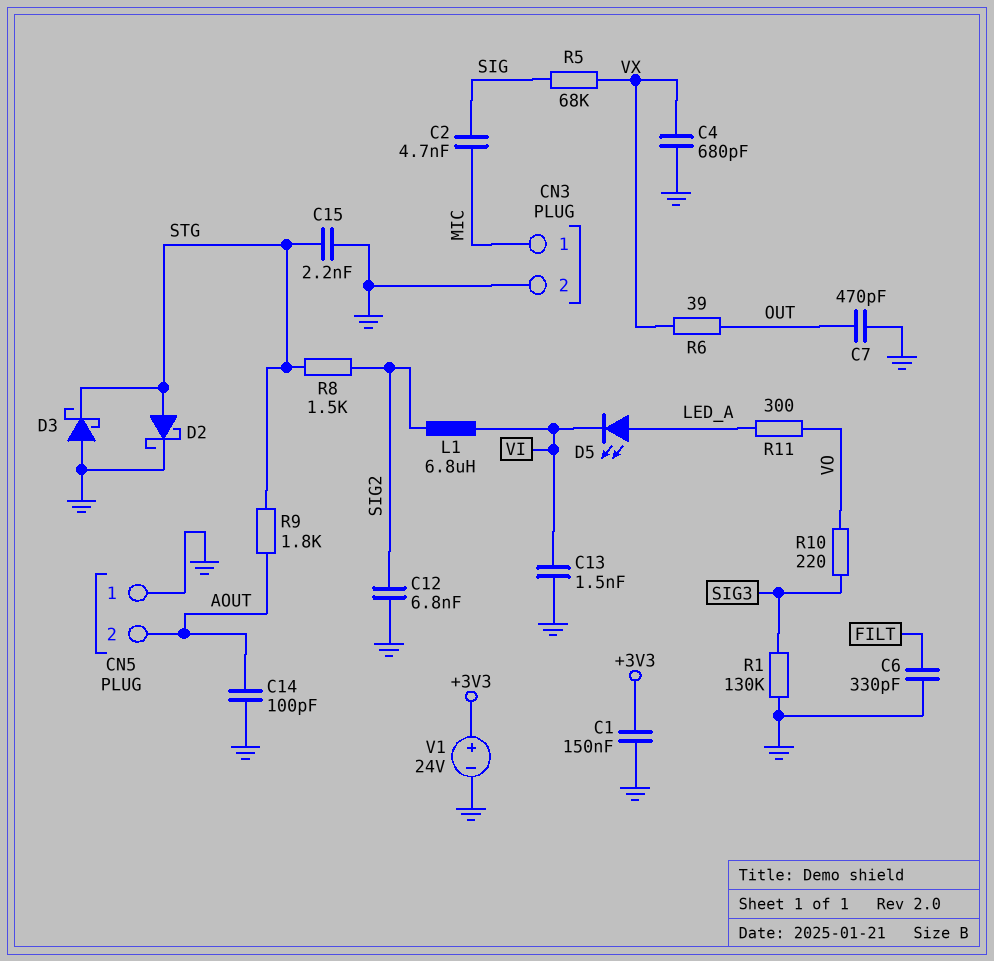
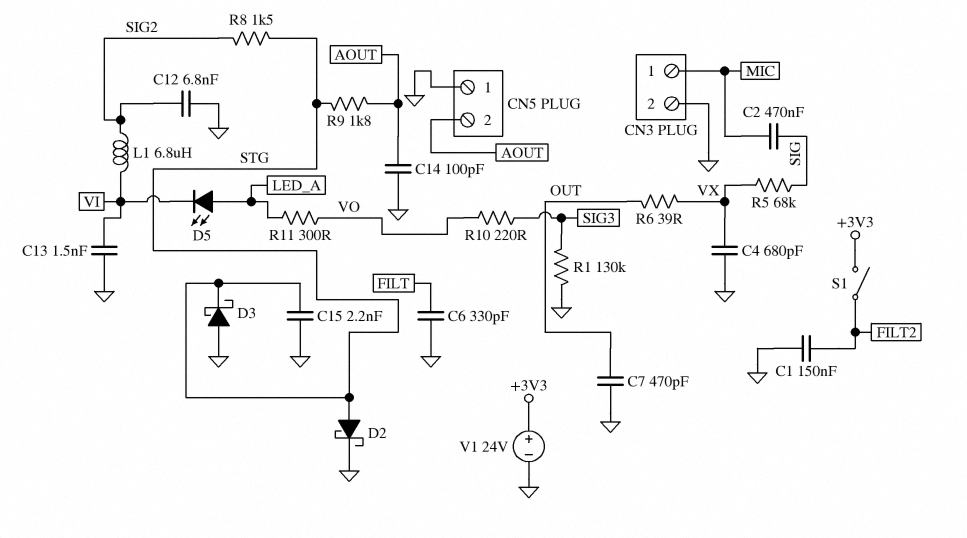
C1: 150nF (+3V3, GND) -> 150nF (FILT2, GND)
C2: 4.7nF (MIC, SIG) -> 470nF (MIC, SIG)
S1: none -> switch (+3V3, FILT2)

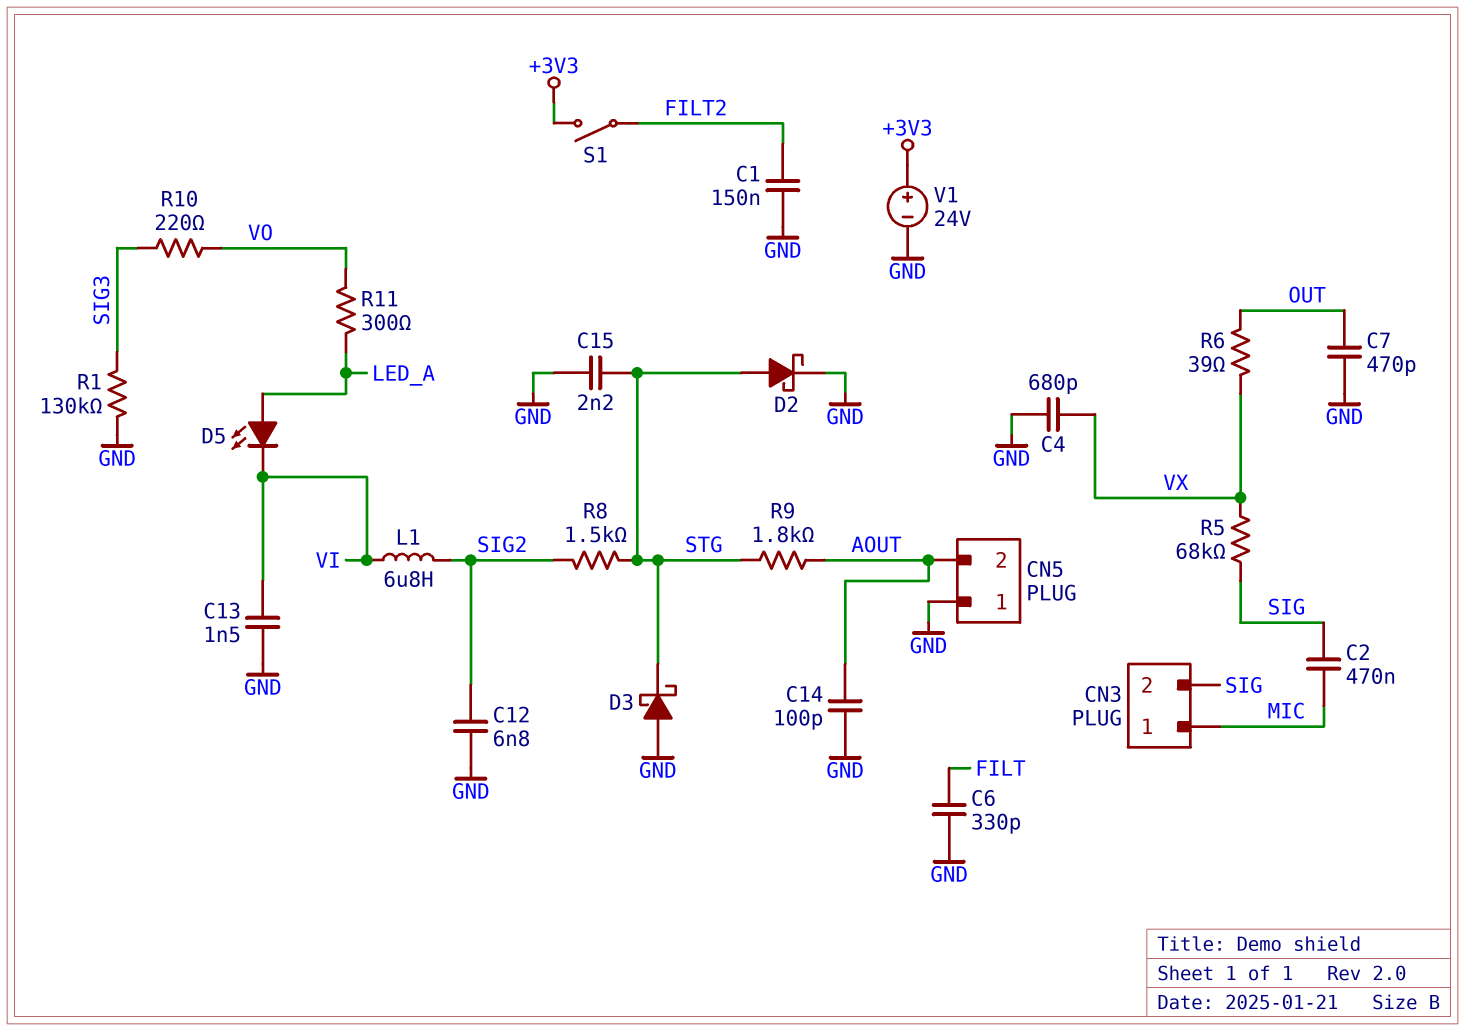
CN3 pin 2: GND -> SIG

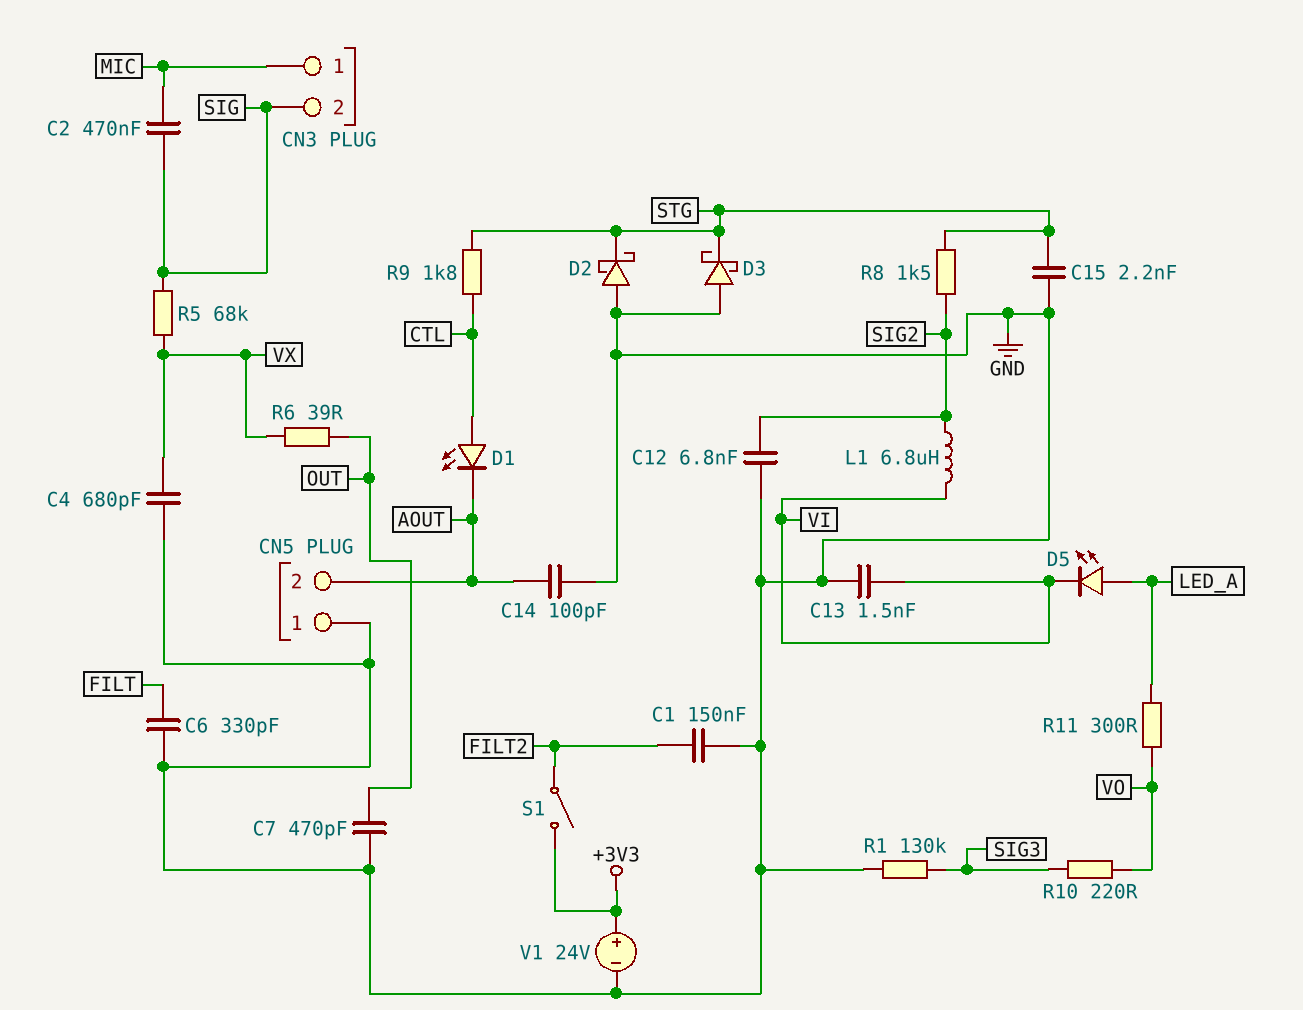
D1: none -> LED (A CTL, K AOUT)
D2: schottky (A STG, K GND) -> schottky (A GND, K STG)
R9: 1.8k (AOUT, STG) -> 1.8k (CTL, STG)

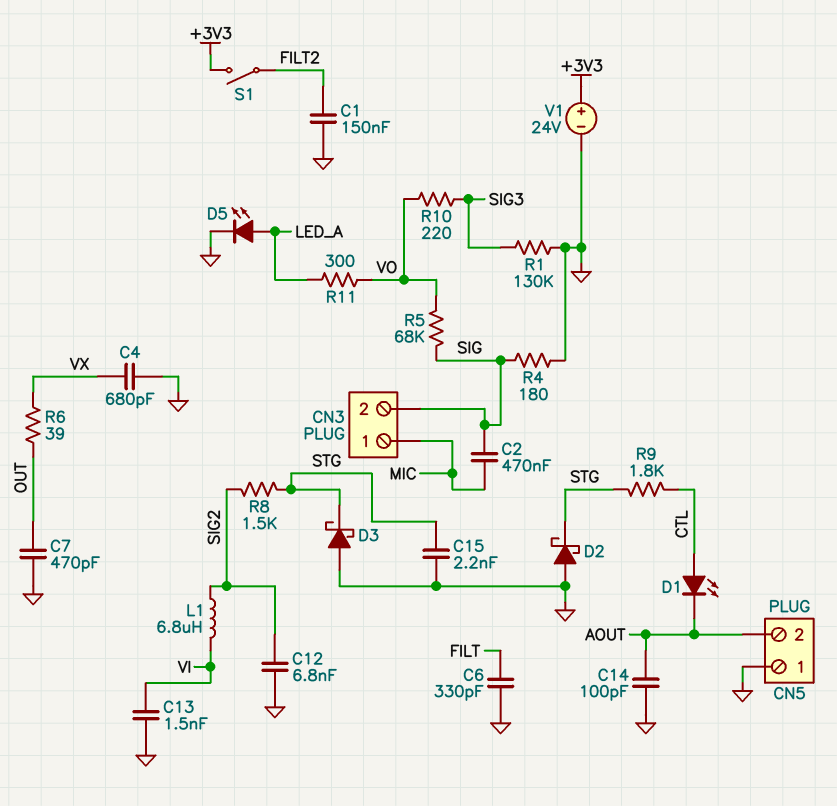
D5: LED (A LED_A, K VI) -> LED (A LED_A, K GND)
R4: none -> 180 (GND, SIG)
R5: 68k (SIG, VX) -> 68k (SIG, VO)

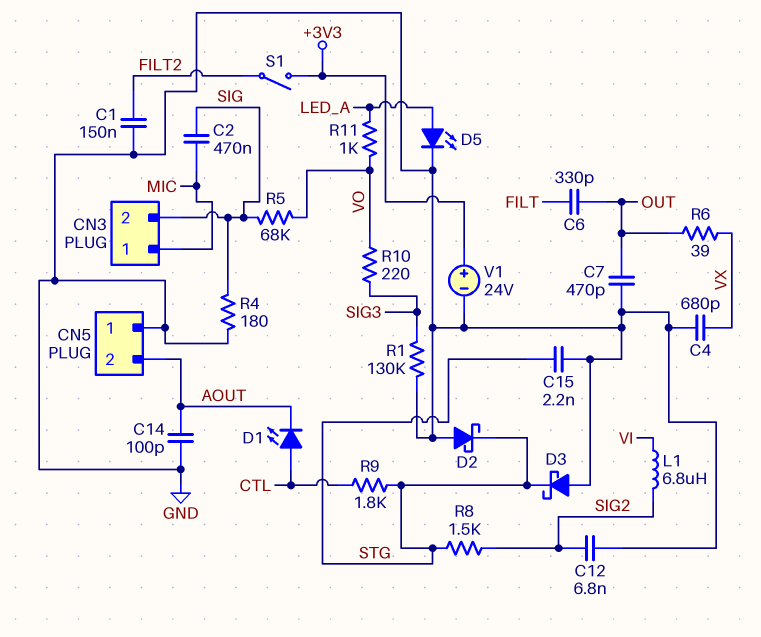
C6: 330pF (FILT, GND) -> 330pF (FILT, OUT)
C13: 1.5nF (GND, VI) -> none
R11: 300 (LED_A, VO) -> 1k (LED_A, VO)

